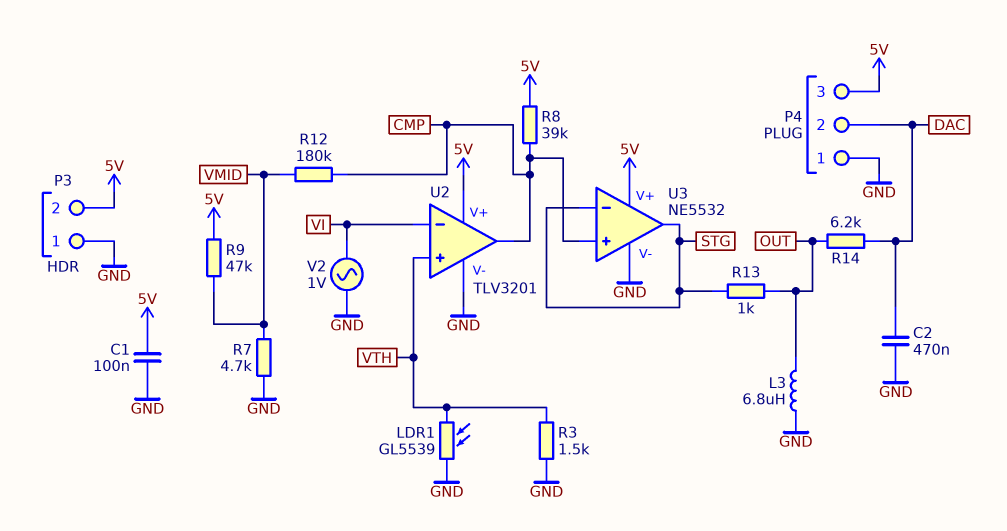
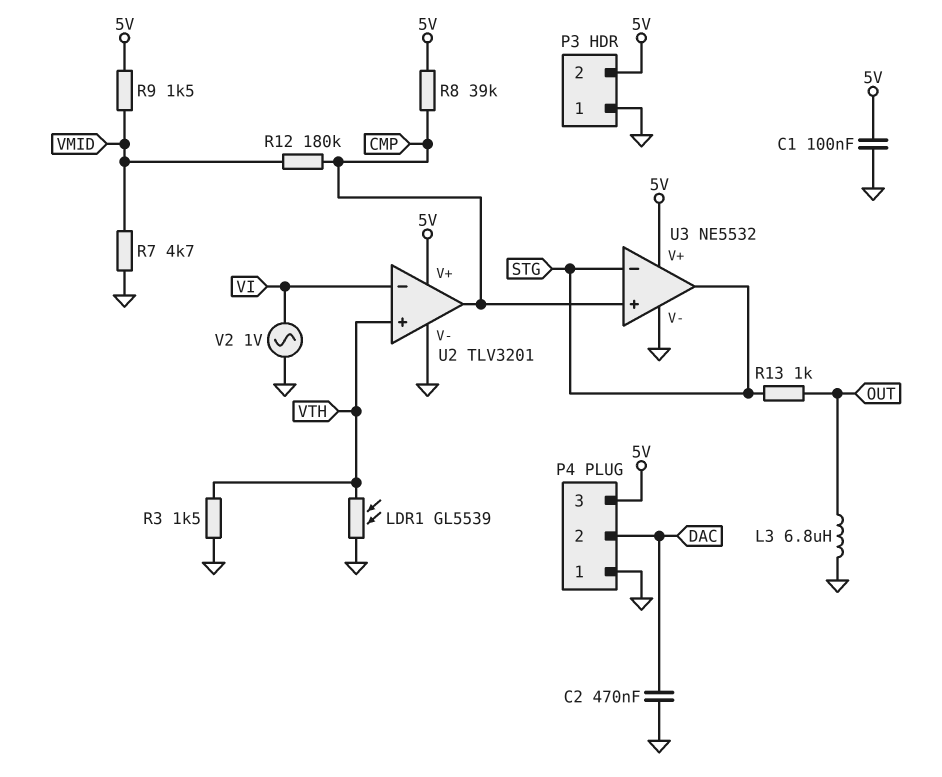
R9: 47k (5V, VMID) -> 1.5k (5V, VMID)
R14: 6.2k (DAC, OUT) -> none

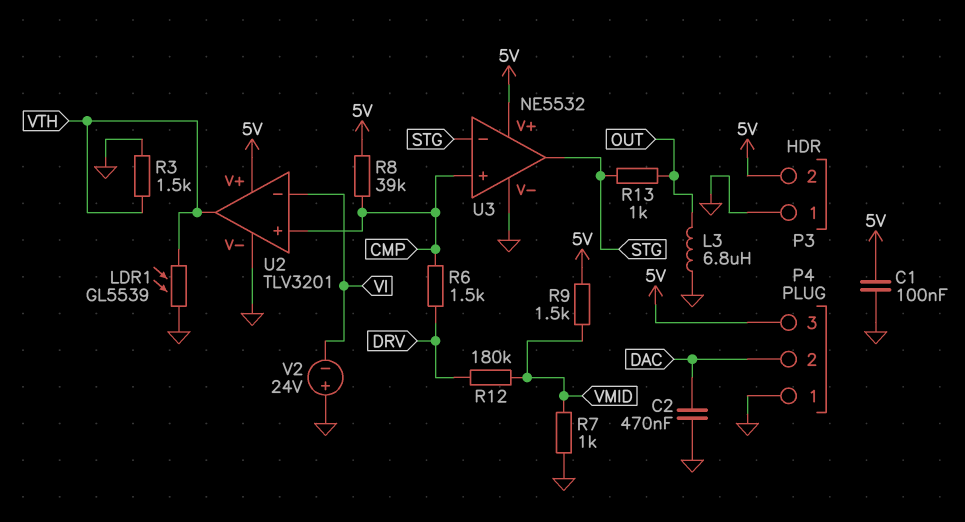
R6: none -> 1.5k (CMP, DRV)
R7: 4.7k (GND, VMID) -> 1k (GND, VMID)
R12: 180k (CMP, VMID) -> 180k (DRV, VMID)
U2 pin in+: VTH -> CMP
U2 pin out: CMP -> VTH
V2: AC 1V (GND, VI) -> 24V (plus GND, minus VI)

